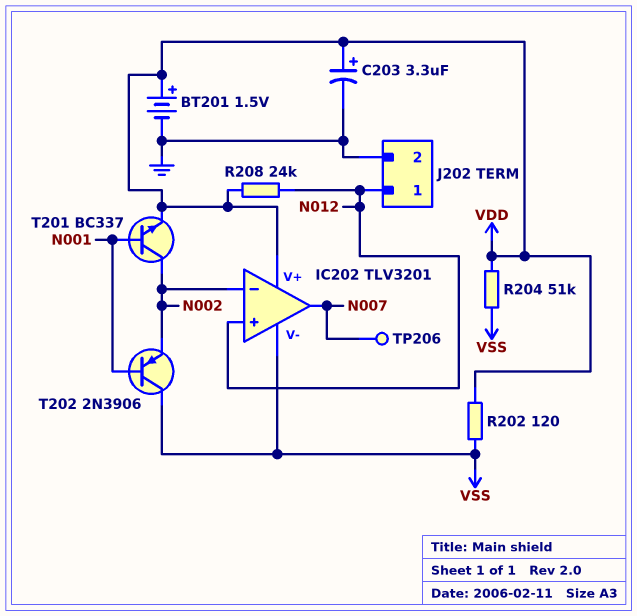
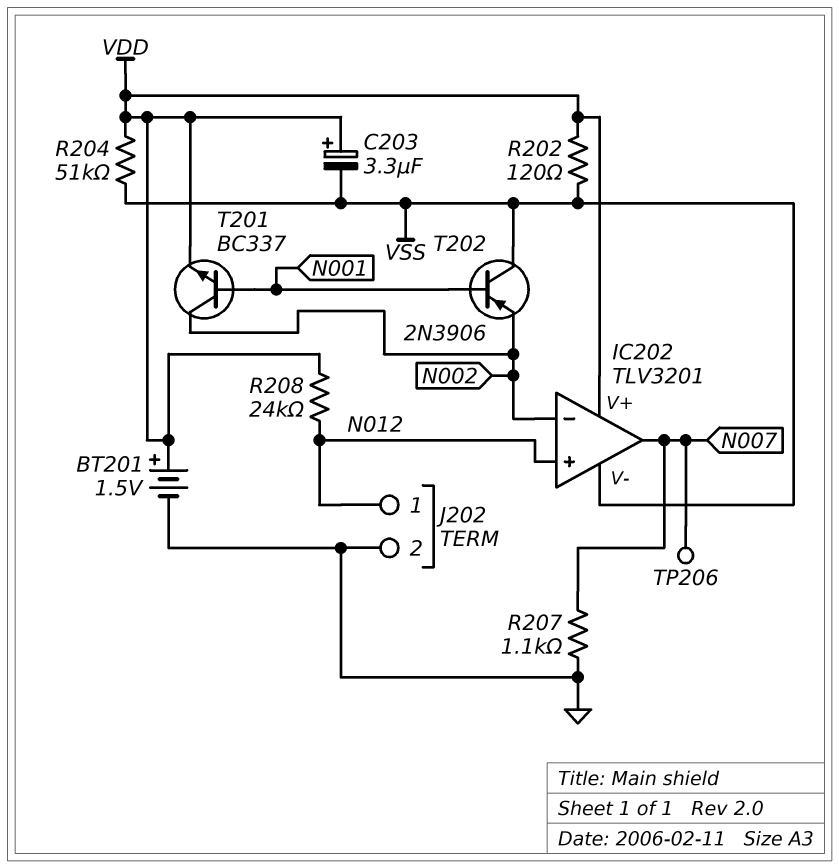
C203: 3.3uF (plus VDD, minus GND) -> 3.3uF (plus VDD, minus VSS)
R207: none -> 1.1k (GND, N007)

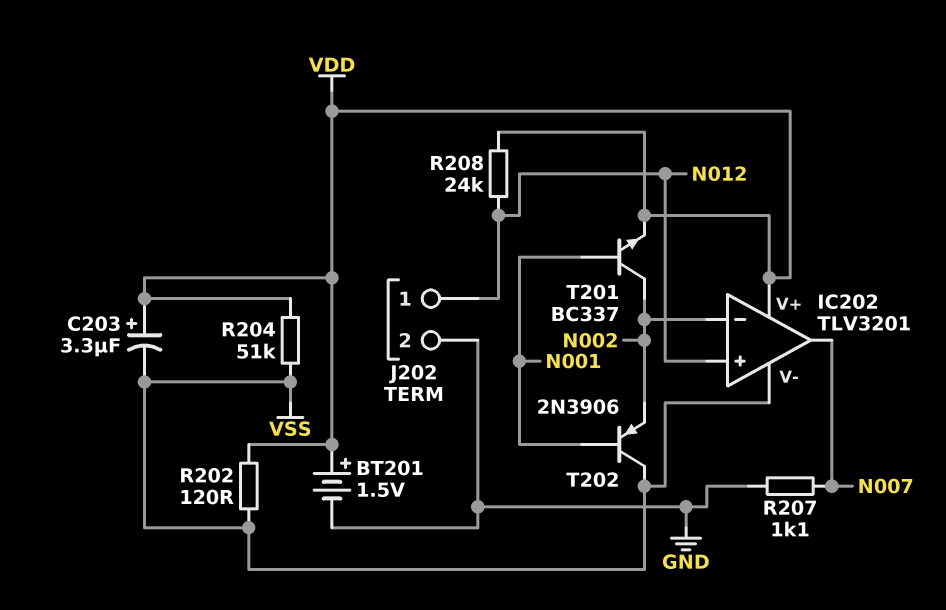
TP206: test point (N007) -> none

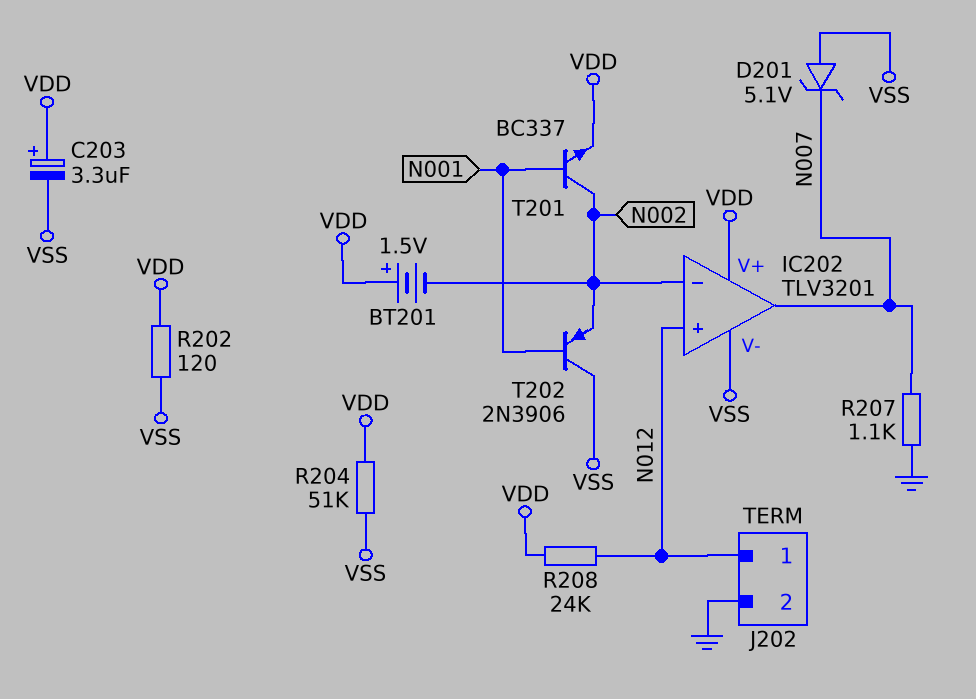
BT201: 1.5V (plus VDD, minus GND) -> 1.5V (plus VDD, minus N002)
D201: none -> zener 5.1V (A VSS, K N007)

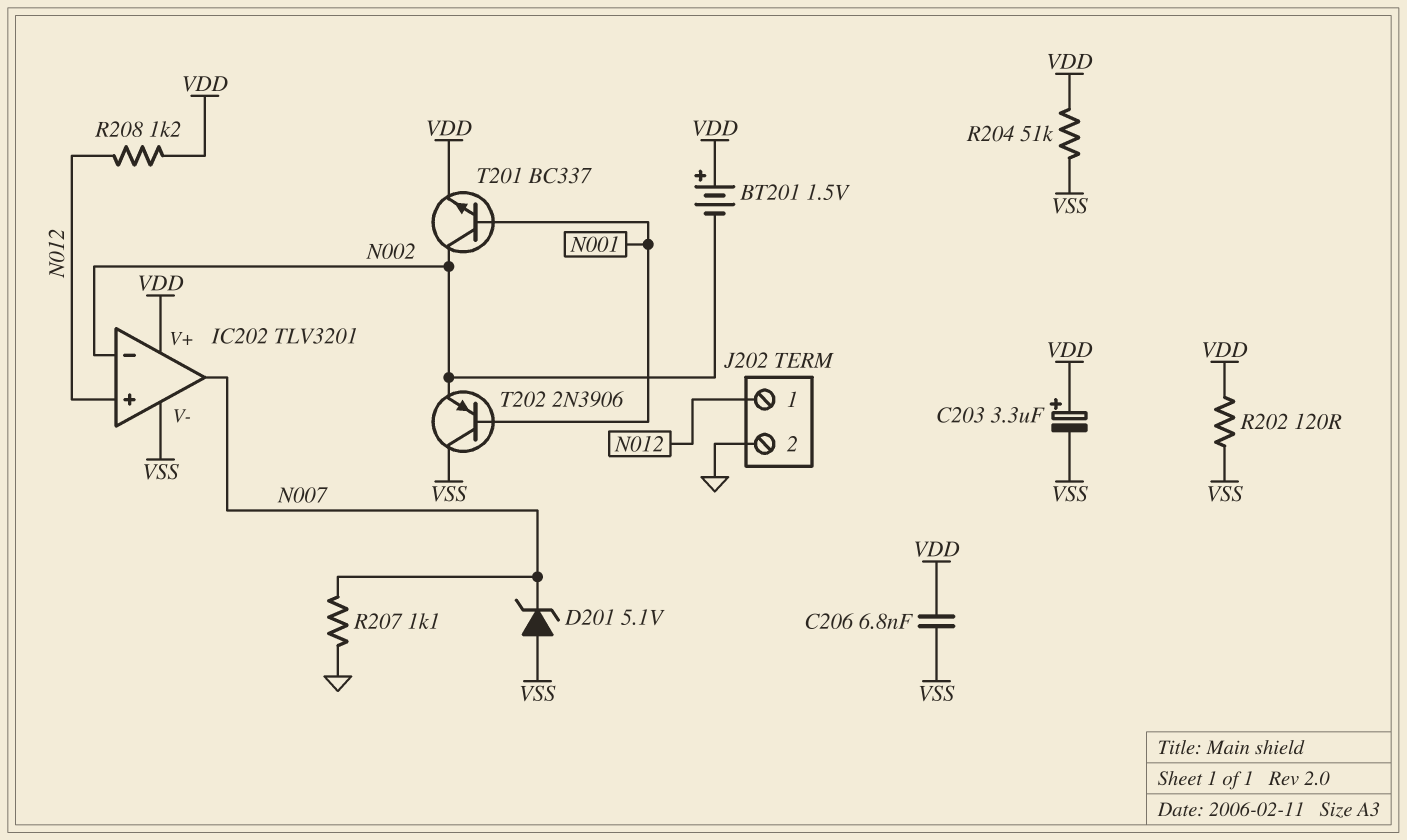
C206: none -> 6.8nF (VDD, VSS)
R208: 24k (N012, VDD) -> 1.2k (N012, VDD)

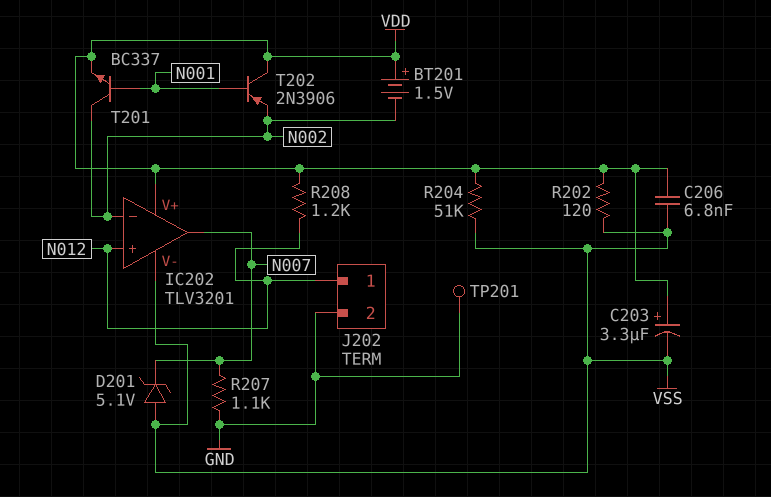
T202: PNP 2N3906 (B N001, C VSS, E N002) -> PNP 2N3906 (B N001, C VDD, E N002)
TP201: none -> test point (GND)

